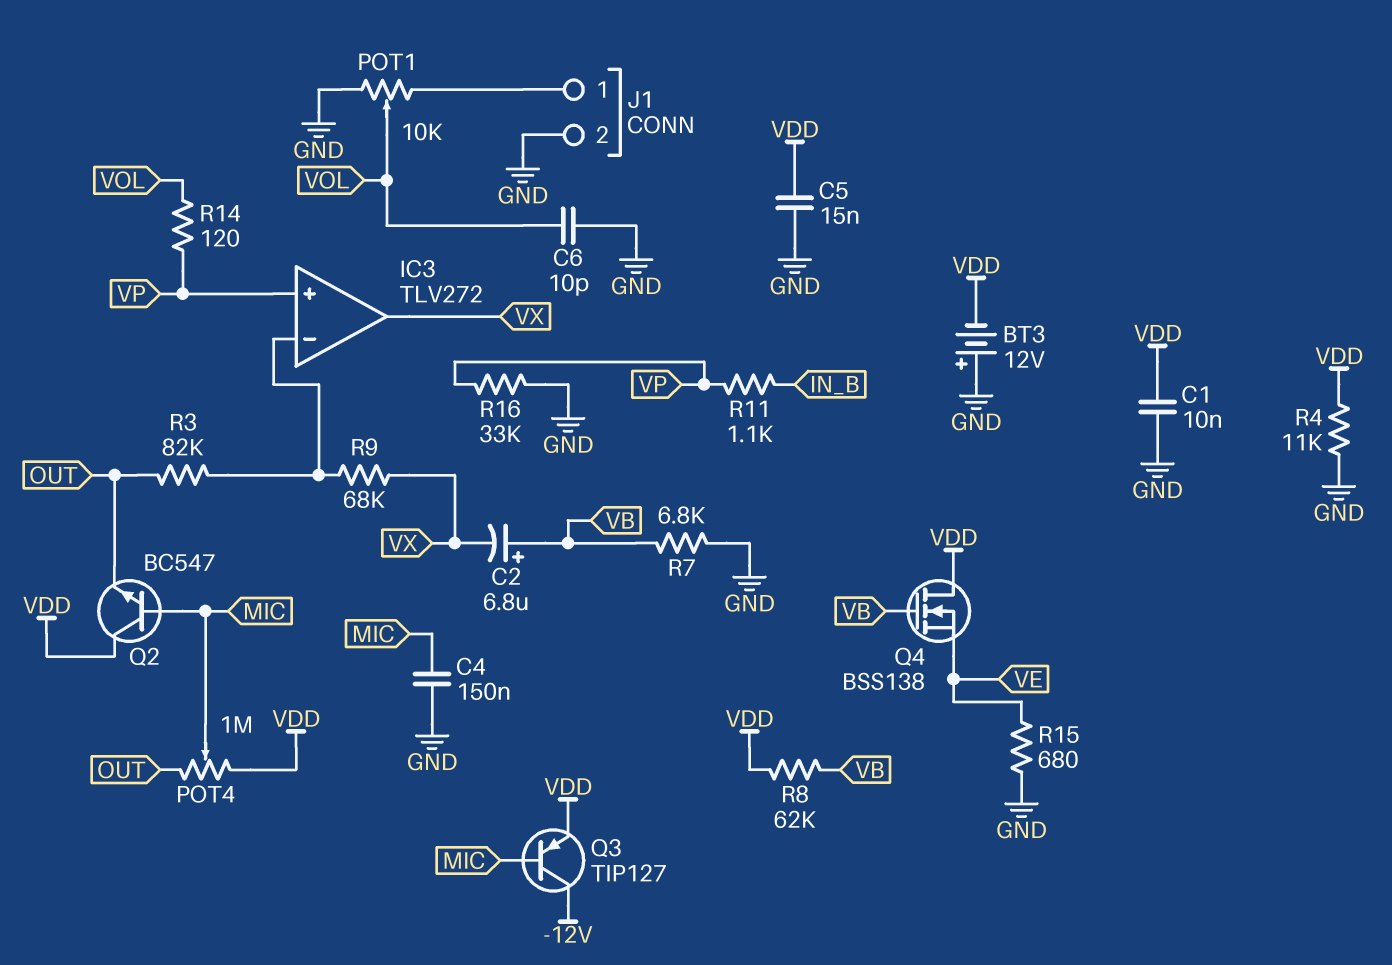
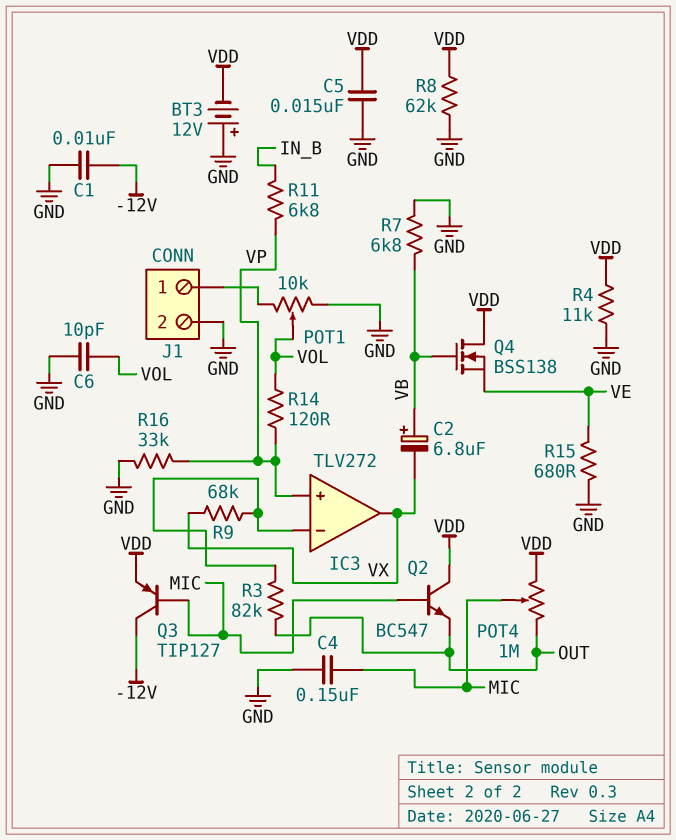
C1: 10nF (GND, VDD) -> 10nF (-12V, GND)
R8: 62k (VB, VDD) -> 62k (GND, VDD)
R11: 1.1k (IN_B, VP) -> 6.8k (IN_B, VP)

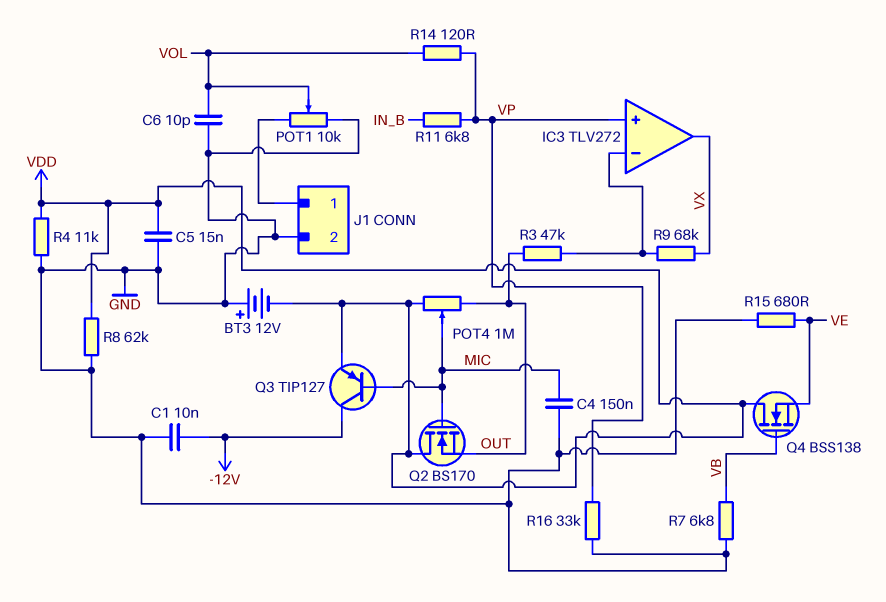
C2: 6.8uF (plus VB, minus VX) -> none
Q2: NPN BC547 (B MIC, C VDD, E OUT) -> NMOS BS170 (G MIC, D VDD, S OUT)
R3: 82k (IC3/in-, OUT) -> 47k (IC3/in-, OUT)

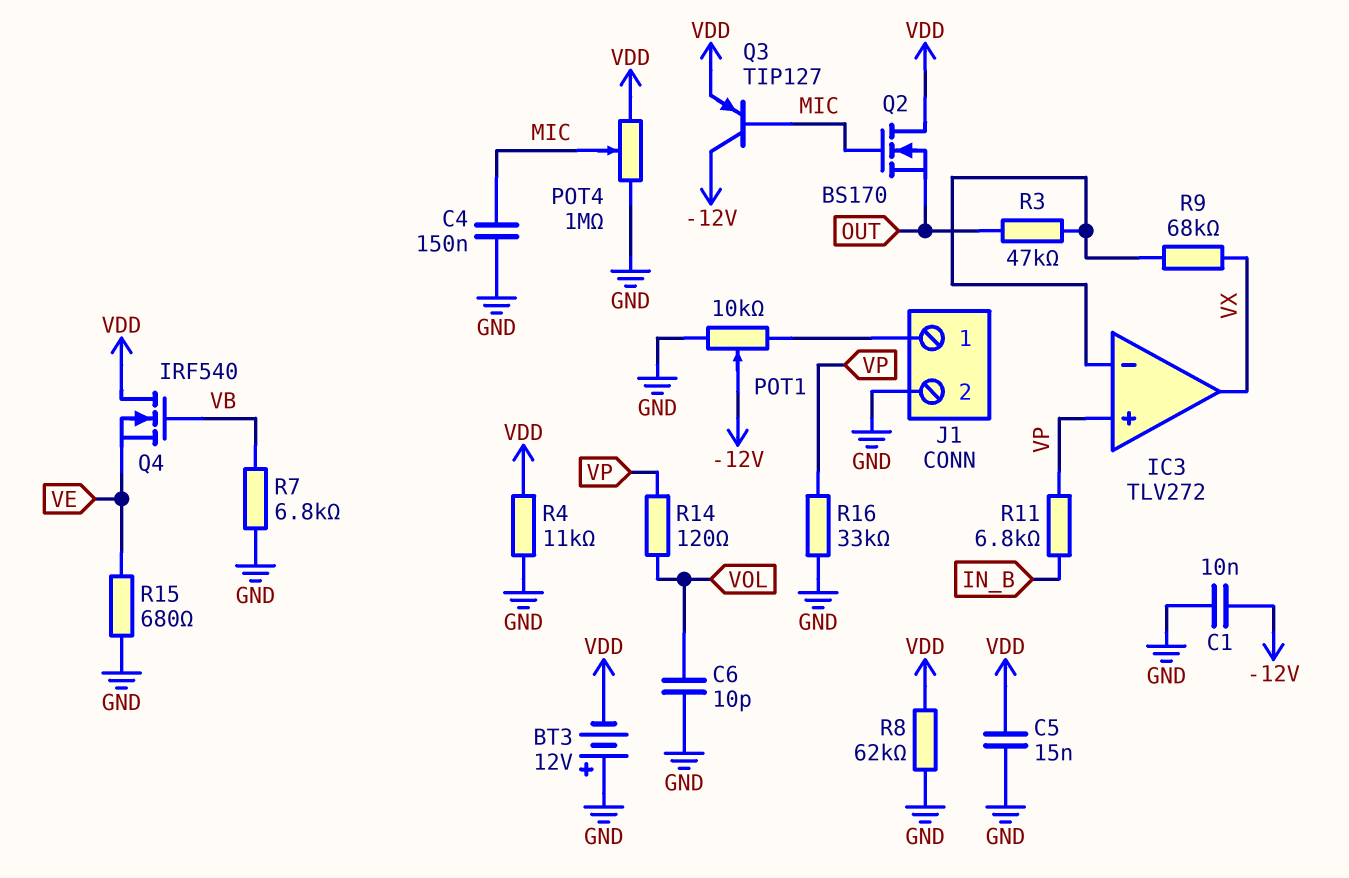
POT1: 10k (GND, J1/1, wiper VOL) -> 10k (GND, J1/1, wiper -12V)
POT4: 1M (OUT, VDD, wiper MIC) -> 1M (GND, VDD, wiper MIC)
Q4: NMOS BSS138 (G VB, D VDD, S VE) -> NMOS IRF540 (G VB, D VDD, S VE)

